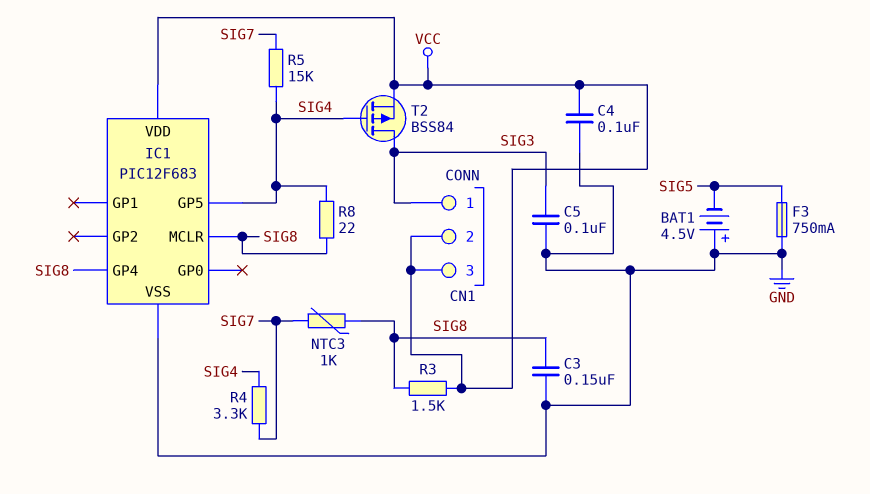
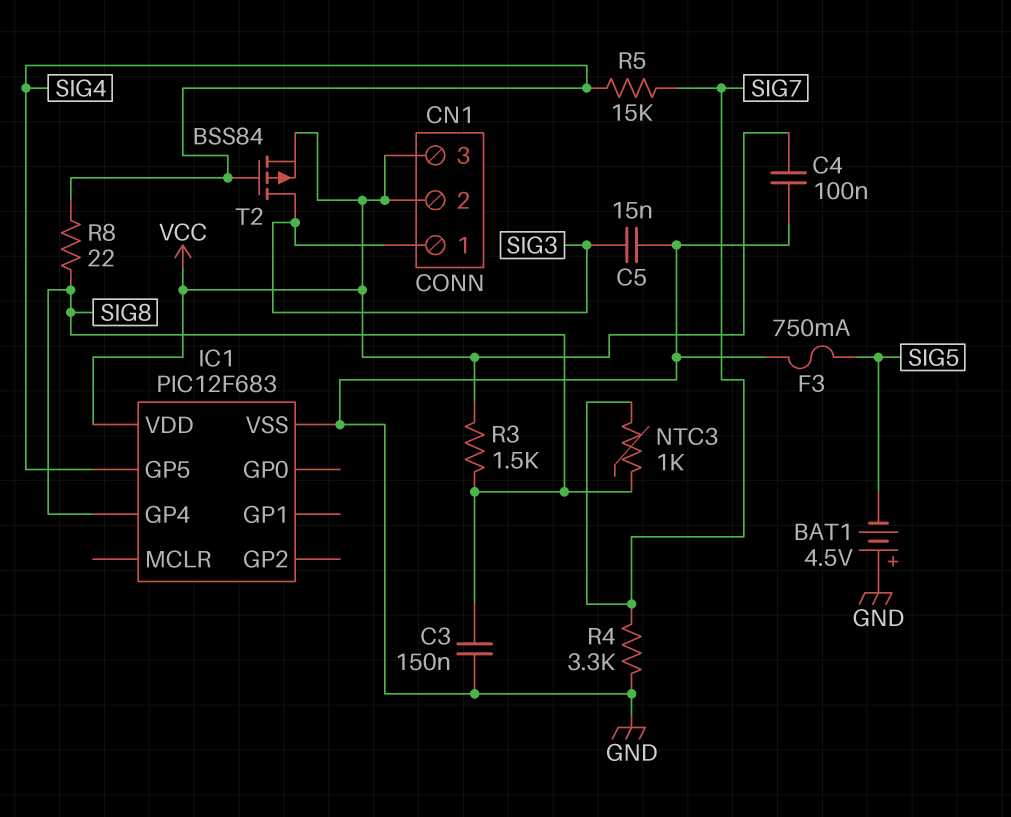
C5: 100nF (GND, SIG3) -> 15nF (GND, SIG3)
IC1 pin MCLR: SIG8 -> none
R4: 3.3k (SIG4, SIG7) -> 3.3k (GND, SIG7)

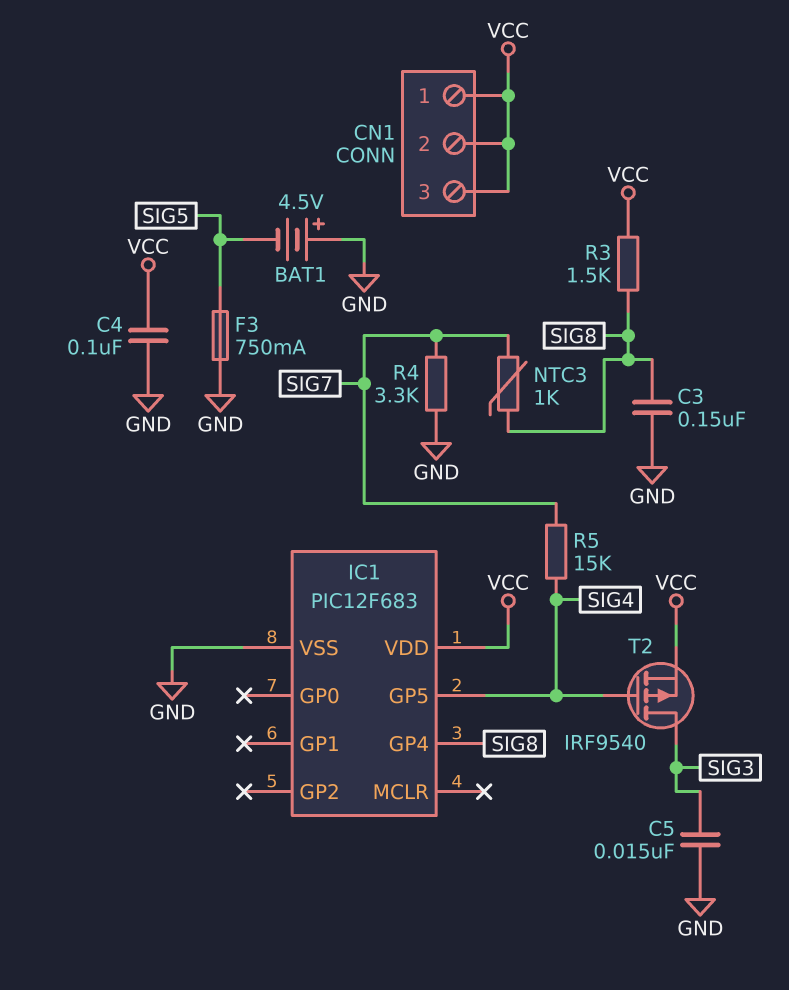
CN1 pin 1: SIG3 -> VCC
R8: 22 (SIG4, SIG8) -> none
T2: PMOS BSS84 (G SIG4, D SIG3, S VCC) -> PMOS IRF9540 (G SIG4, D SIG3, S VCC)

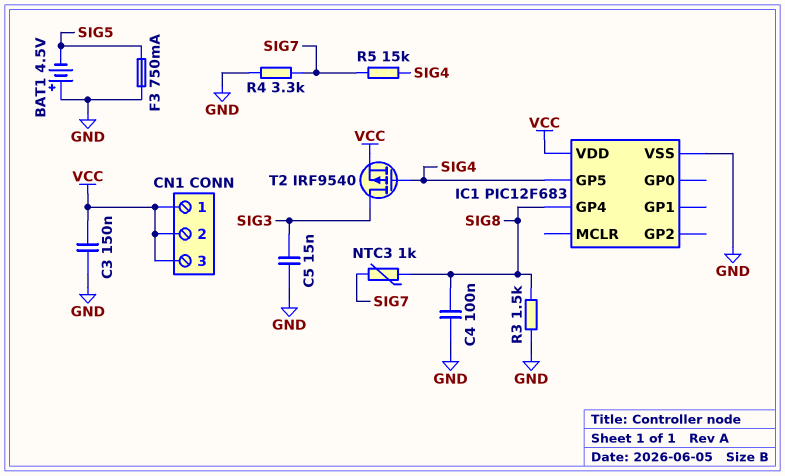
C3: 150nF (GND, SIG8) -> 150nF (GND, VCC)
C4: 100nF (GND, VCC) -> 100nF (GND, SIG8)
R3: 1.5k (SIG8, VCC) -> 1.5k (GND, SIG8)

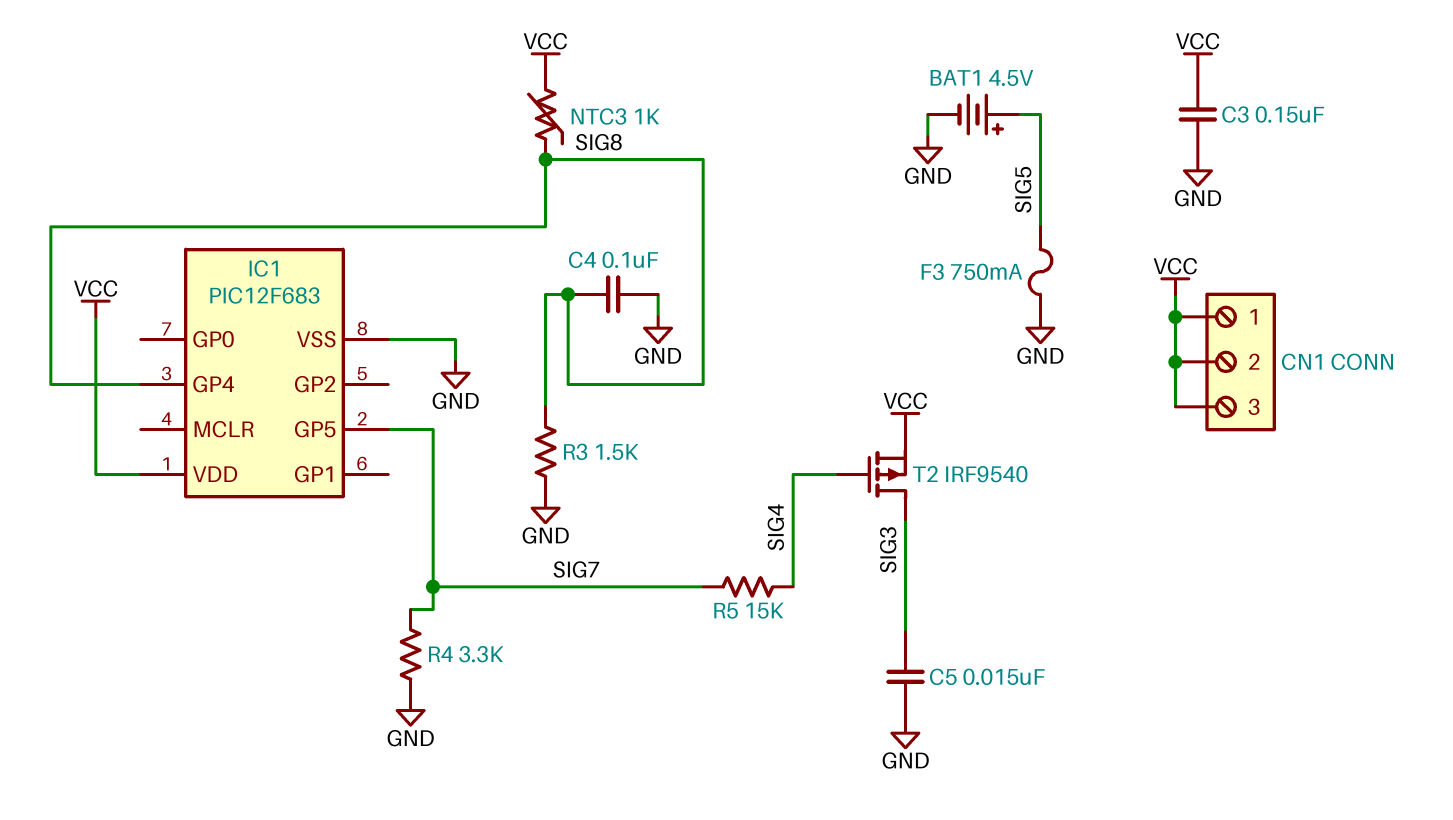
BAT1: 4.5V (plus GND, minus SIG5) -> 4.5V (plus SIG5, minus GND)
IC1 pin GP5: SIG4 -> SIG7
NTC3: 1k (SIG7, SIG8) -> 1k (SIG8, VCC)

